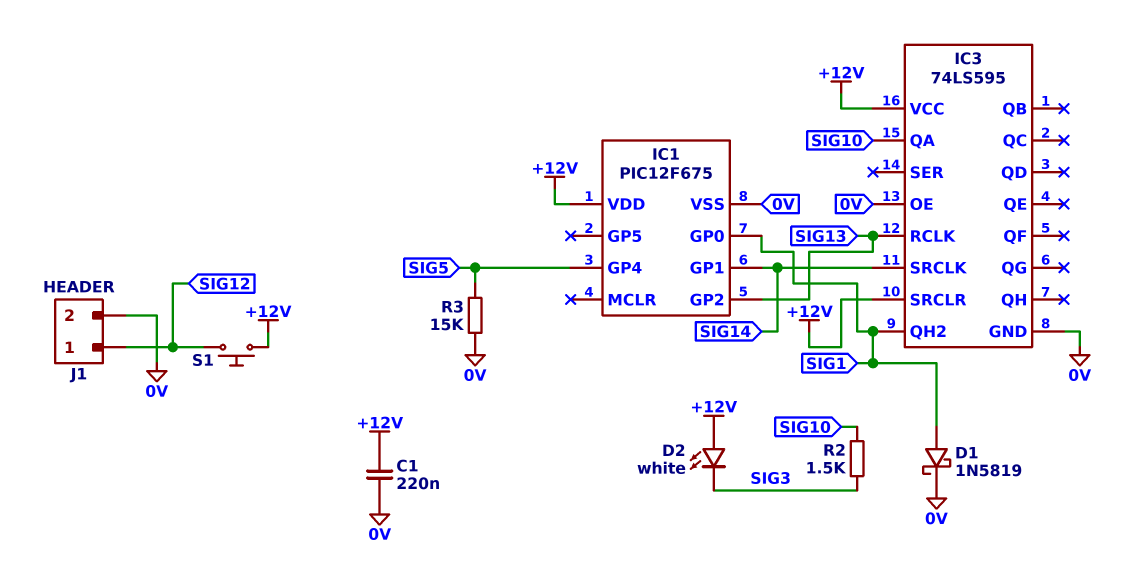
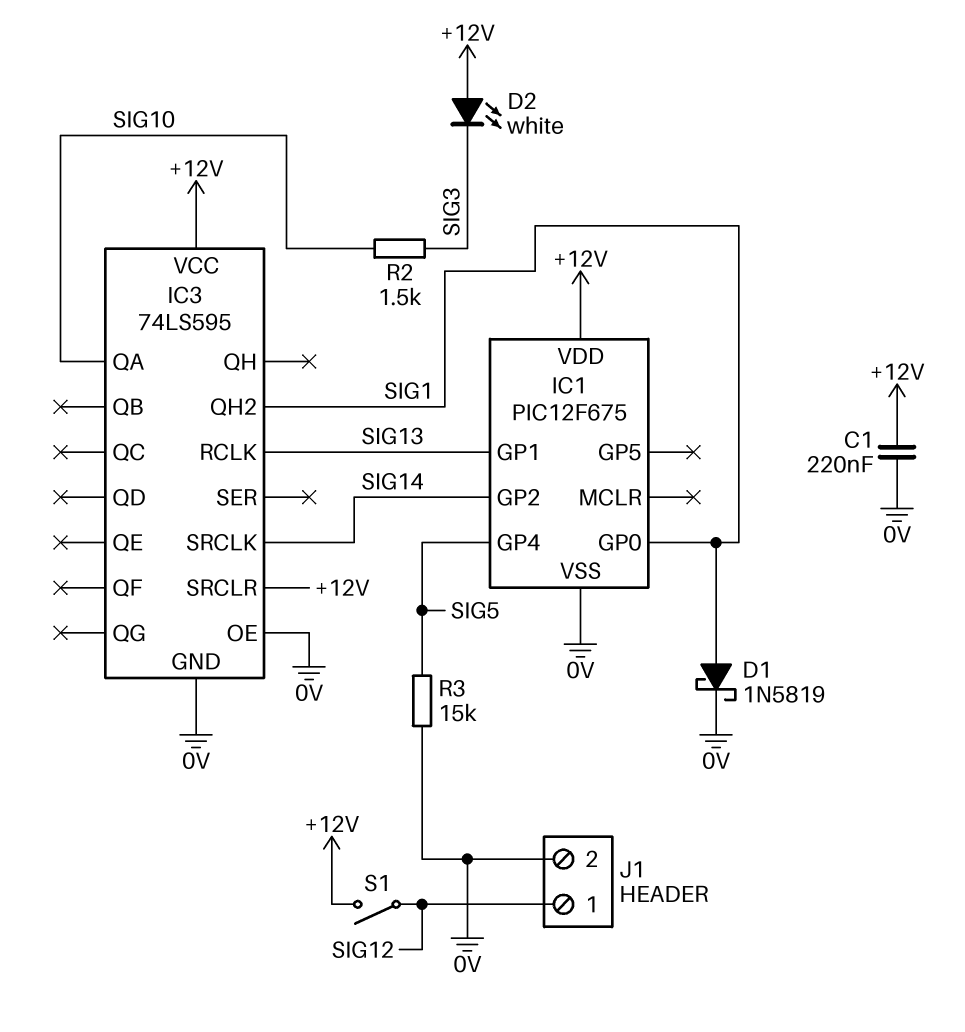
IC1 pin GP1: SIG14 -> SIG13
IC1 pin GP2: SIG13 -> SIG14
S1: button (+12V, SIG12) -> switch (+12V, SIG12)

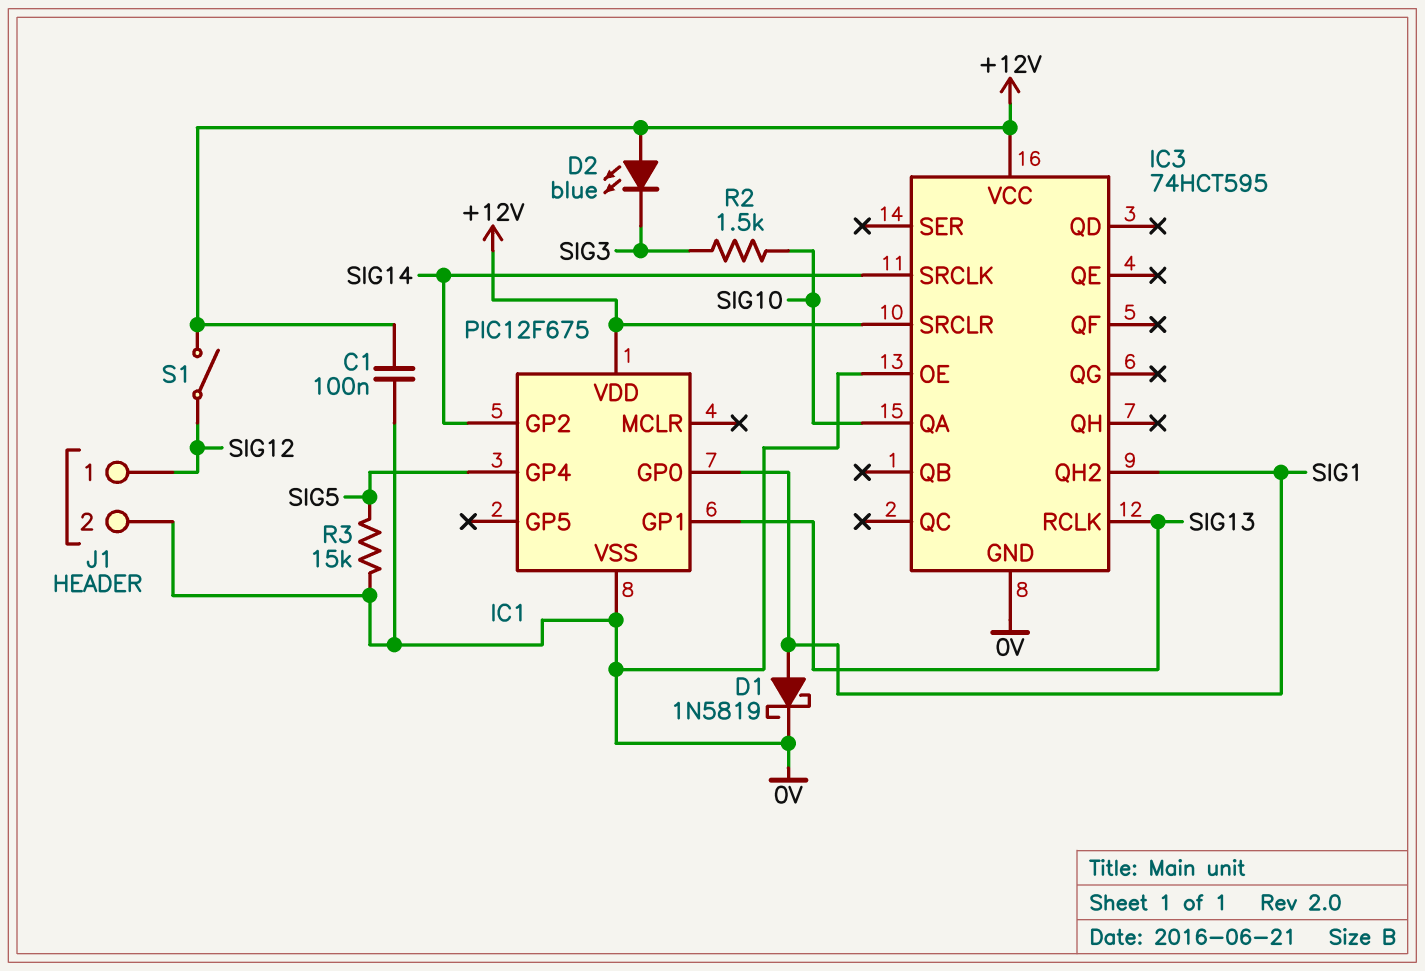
C1: 220nF (+12V, 0V) -> 100nF (+12V, 0V)
D2: LED white (A +12V, K SIG3) -> LED blue (A +12V, K SIG3)
IC3: 74LS595 -> 74HCT595

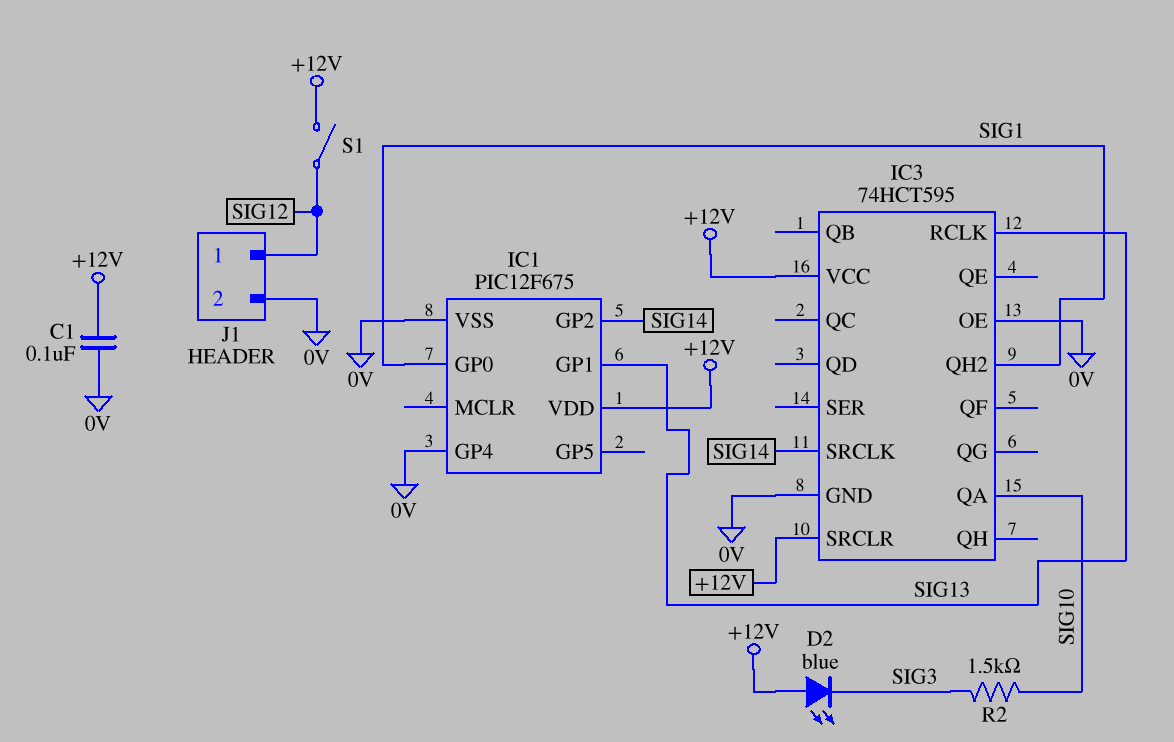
D1: schottky 1N5819 (A SIG1, K 0V) -> none
IC1 pin GP4: SIG5 -> 0V
R3: 15k (0V, SIG5) -> none

